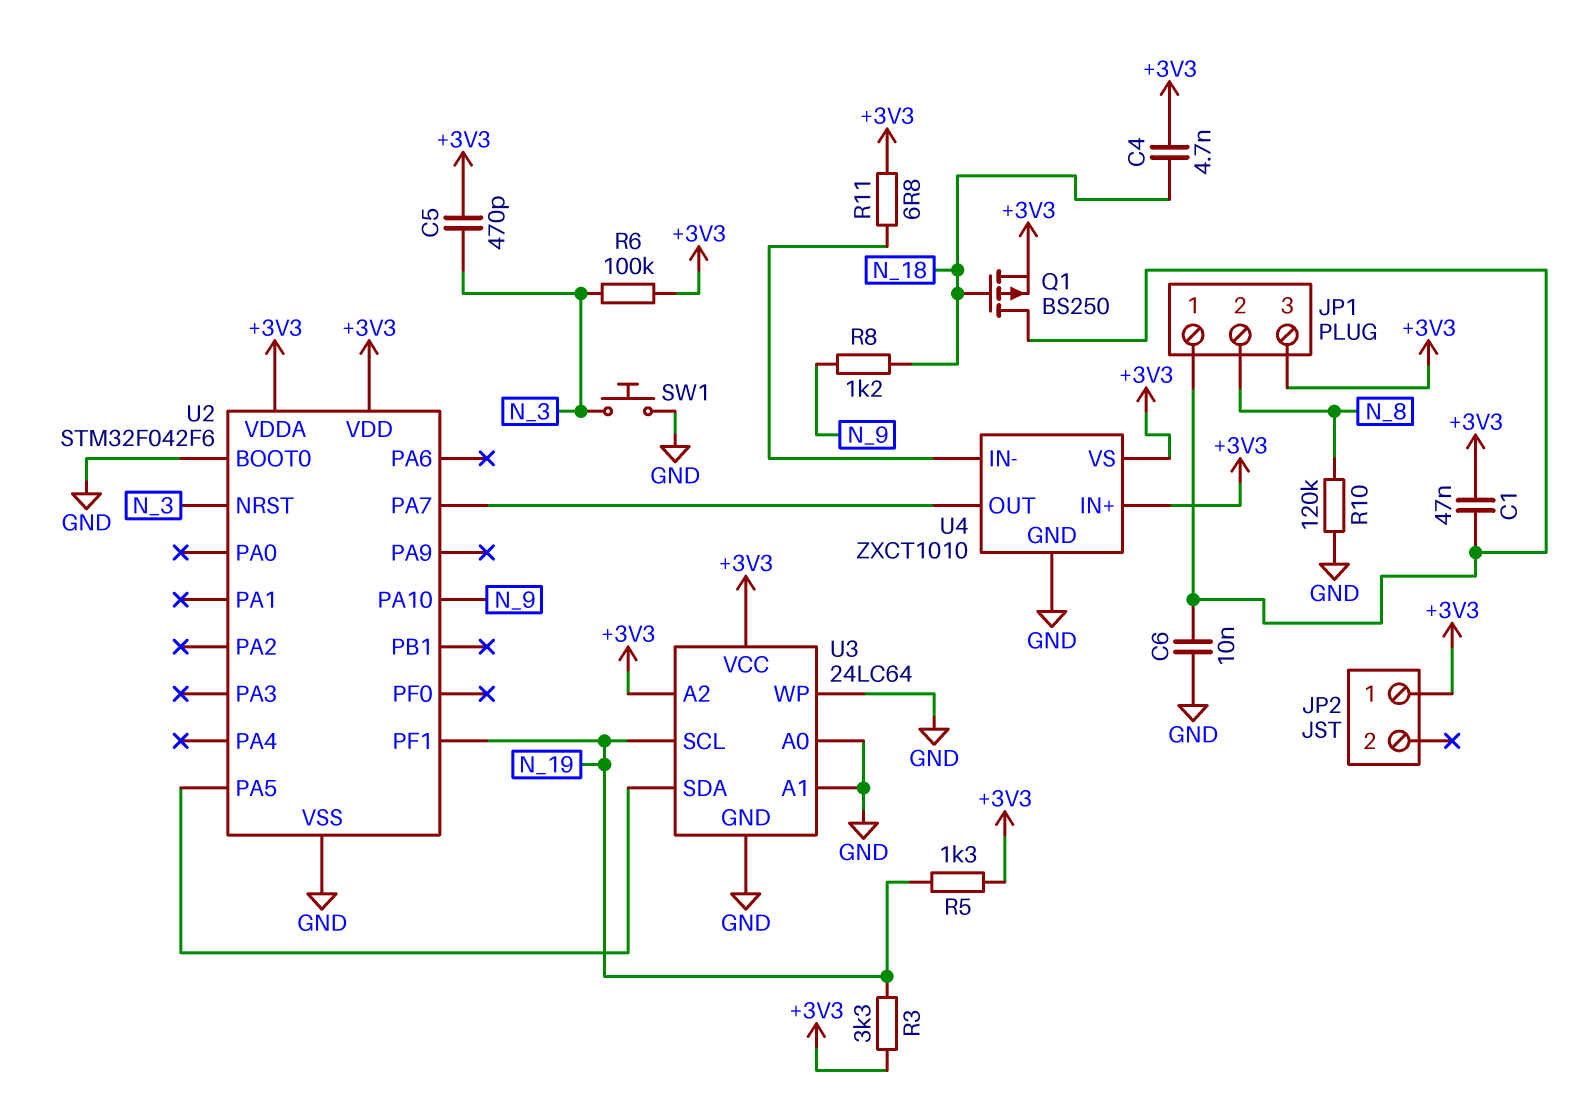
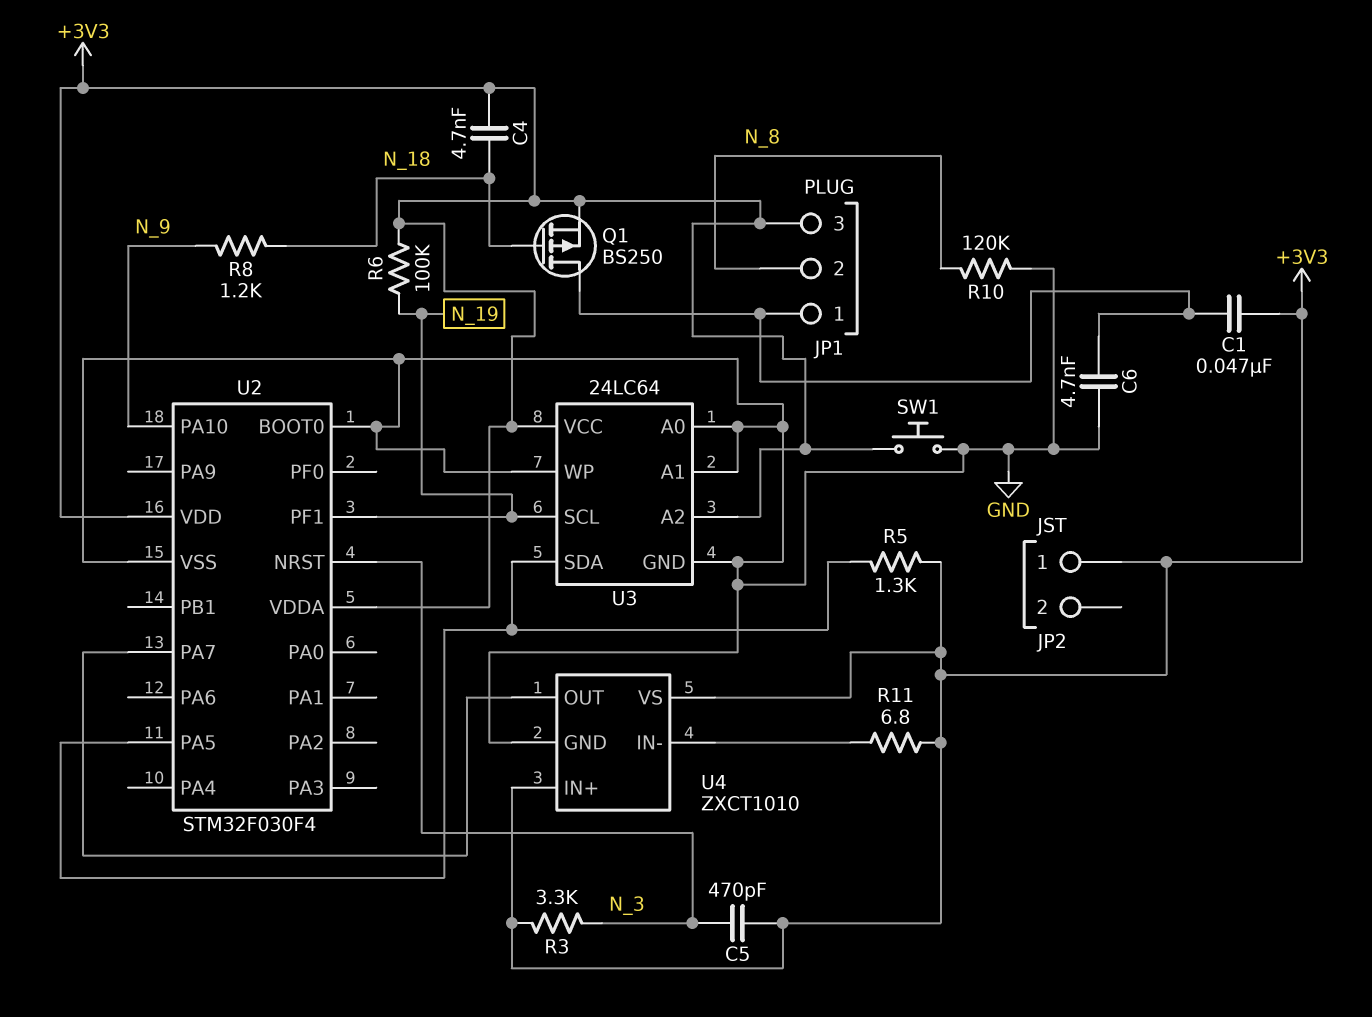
C6: 10nF (GND, JP1/1) -> 4.7nF (GND, JP1/1)
R3: 3.3k (+3V3, N_19) -> 3.3k (+3V3, N_3)
R5: 1.3k (+3V3, N_19) -> 1.3k (+3V3, U2/PA5)
R6: 100k (+3V3, N_3) -> 100k (+3V3, N_19)
SW1: button (GND, N_3) -> button (+3V3, GND)
U2: STM32F042F6 -> STM32F030F4

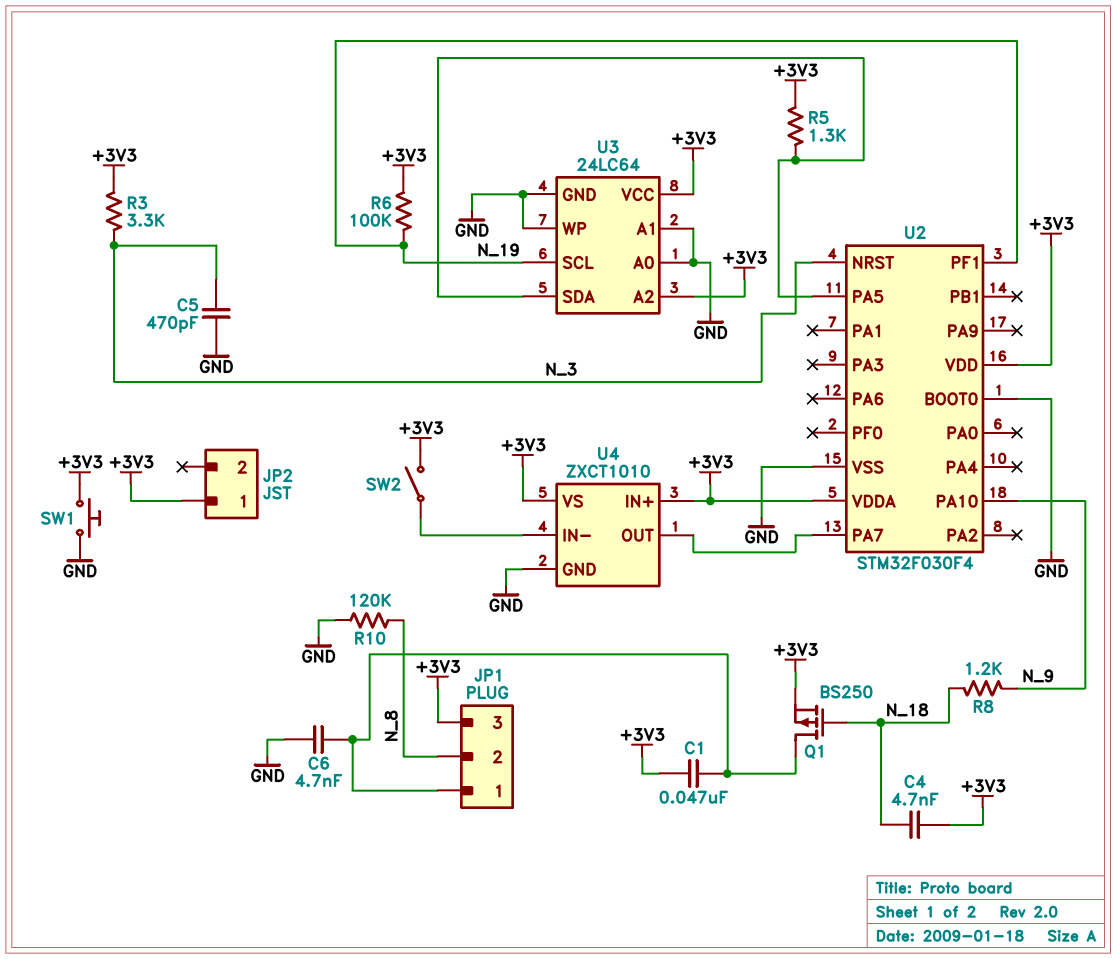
C5: 470pF (+3V3, N_3) -> 470pF (GND, N_3)
R11: 6.8 (+3V3, U4/IN-) -> none
SW2: none -> switch (+3V3, U4/IN-)

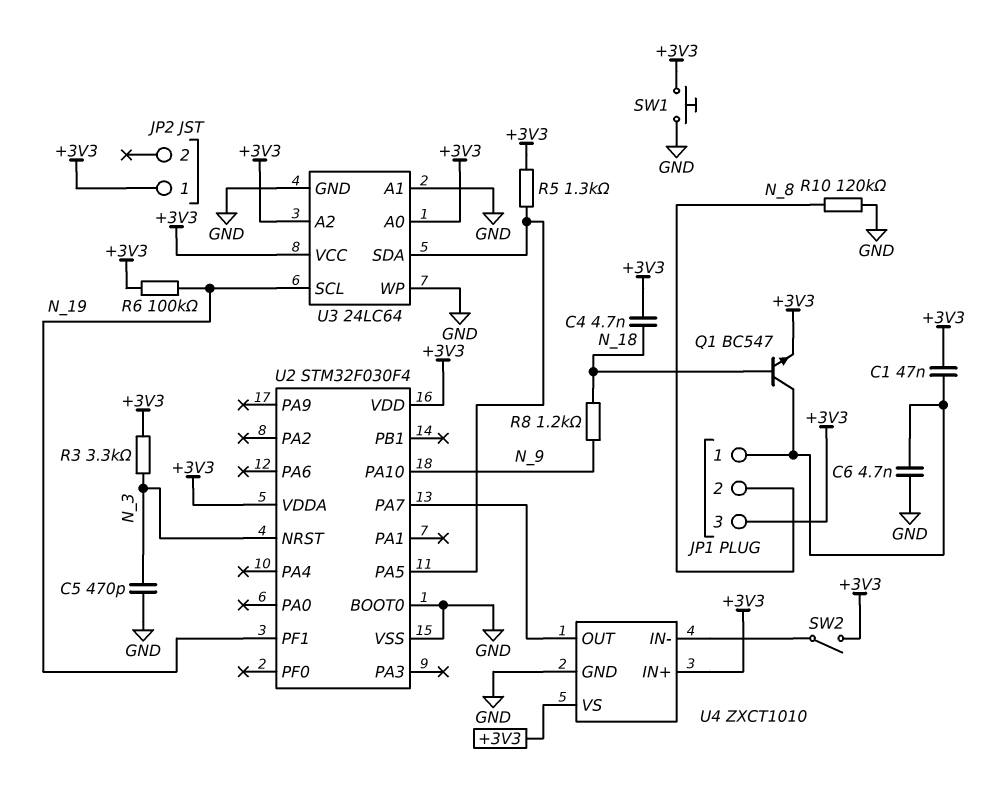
Q1: PMOS BS250 (G N_18, D JP1/1, S +3V3) -> NPN BC547 (B N_18, C JP1/1, E +3V3)
U3 pin A0: GND -> +3V3

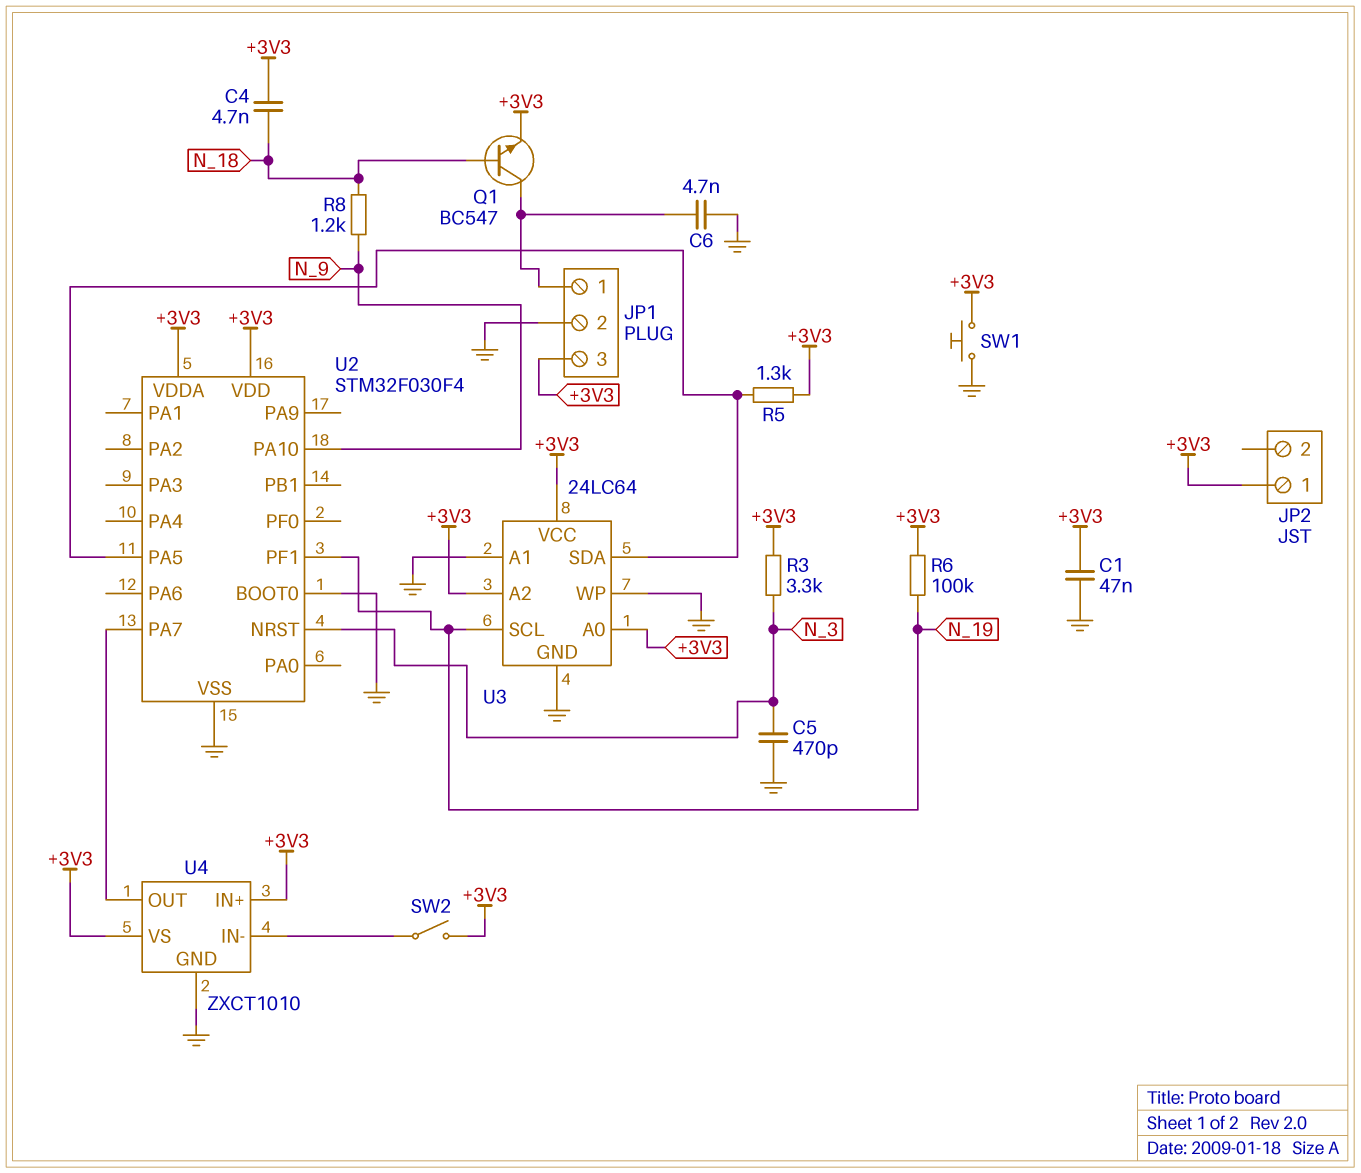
C1: 47nF (+3V3, JP1/1) -> 47nF (+3V3, GND)
JP1 pin 2: N_8 -> GND
R10: 120k (GND, N_8) -> none

